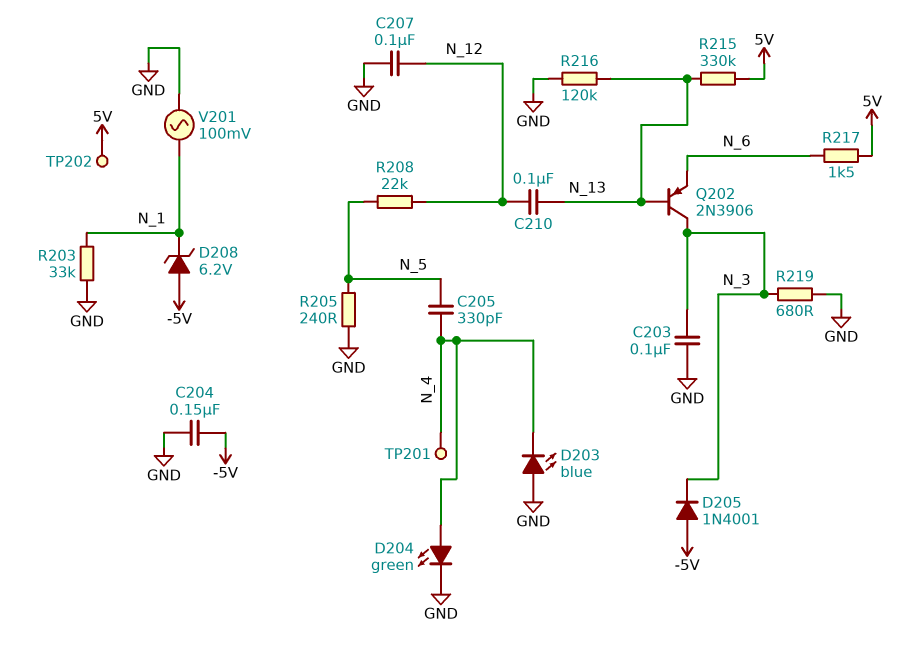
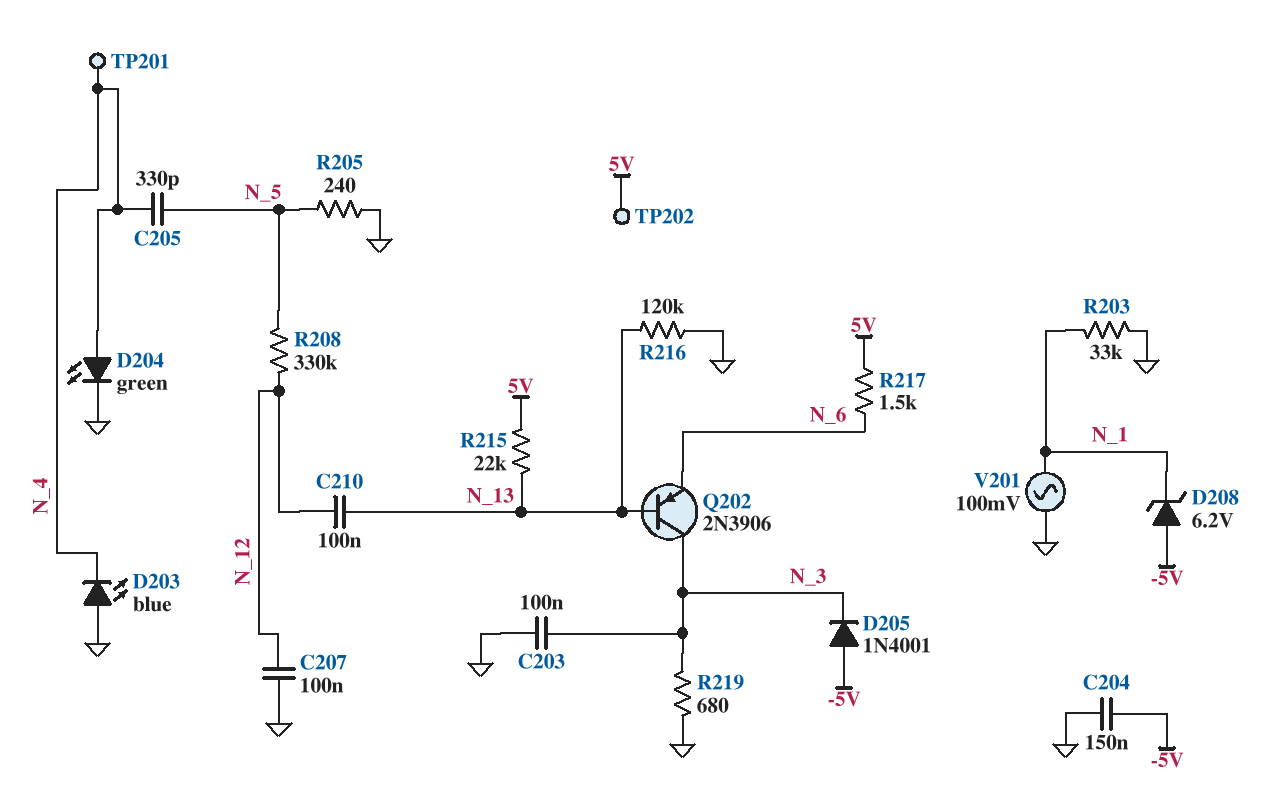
R208: 22k (N_5, N_12) -> 330k (N_5, N_12)
R215: 330k (5V, N_13) -> 22k (5V, N_13)

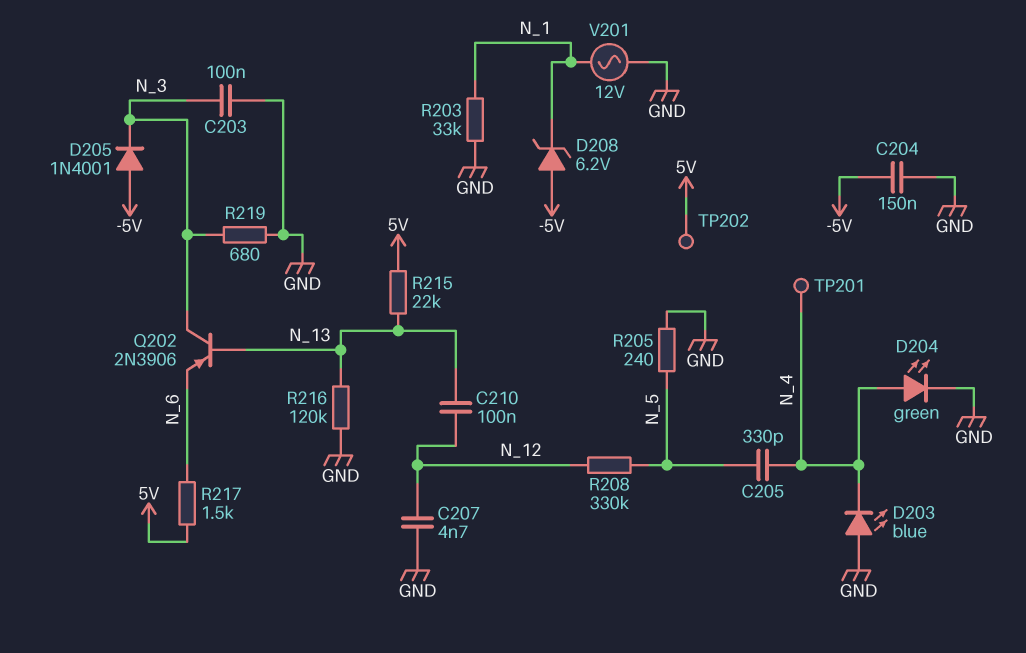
C207: 100nF (GND, N_12) -> 4.7nF (GND, N_12)
V201: AC 100mV (GND, N_1) -> AC 12V (GND, N_1)

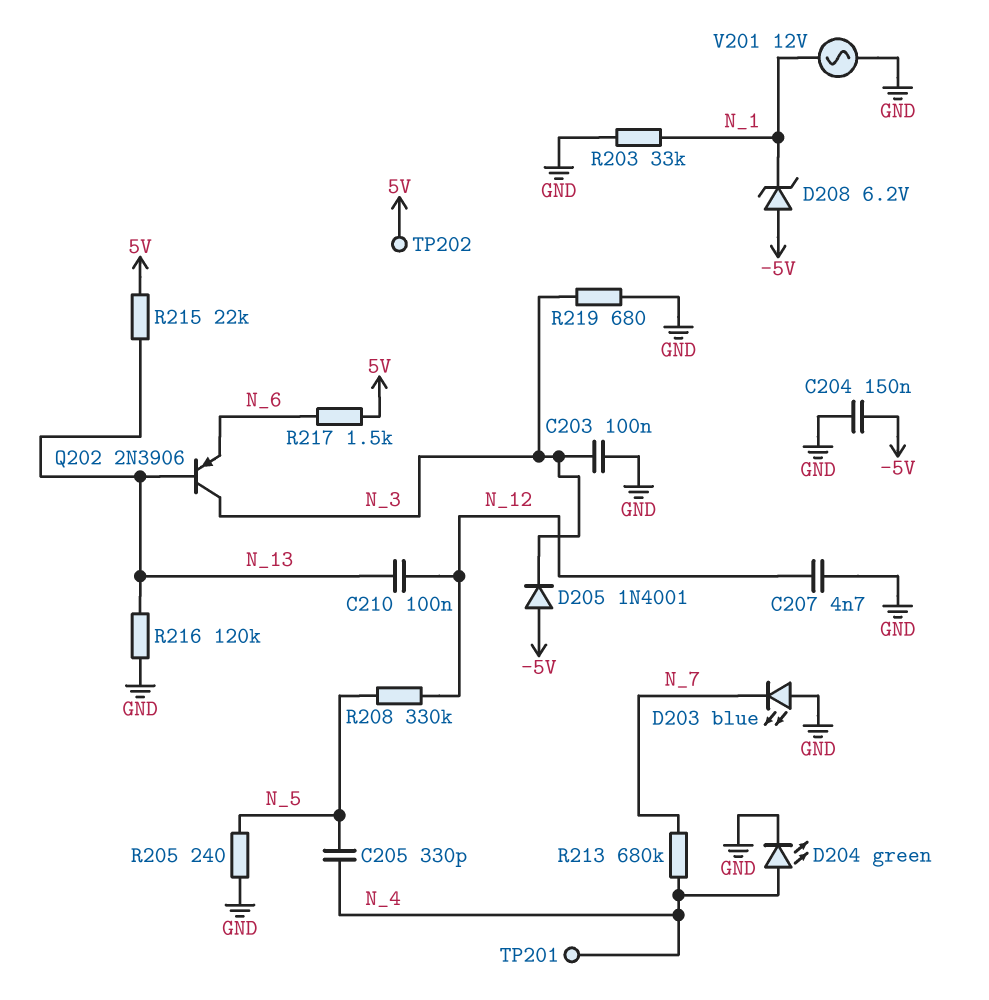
D203: LED blue (A GND, K N_4) -> LED blue (A GND, K N_7)
R213: none -> 680k (N_4, N_7)

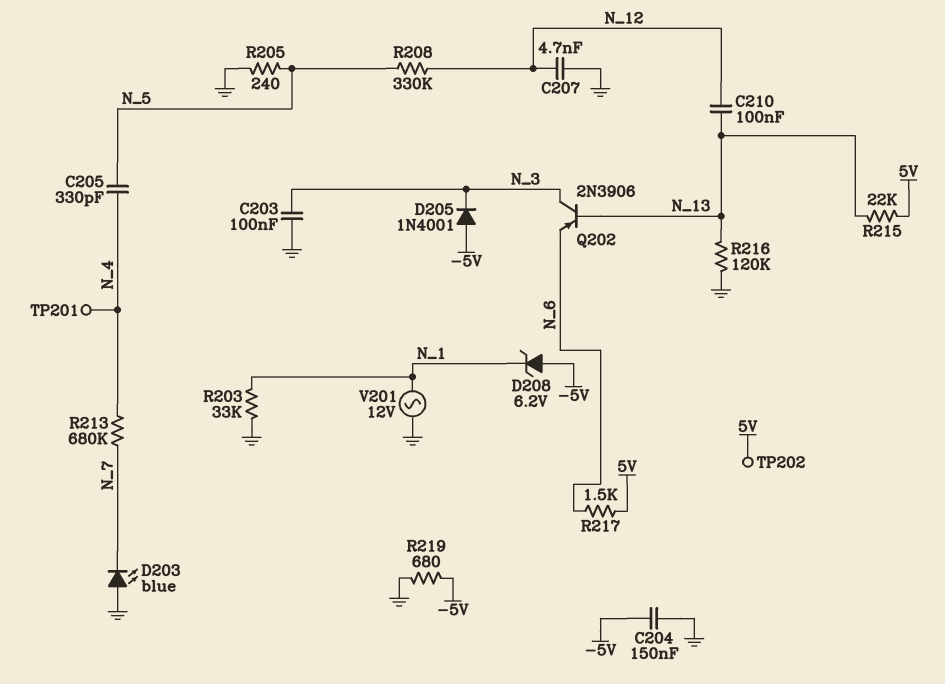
D204: LED green (A N_4, K GND) -> none
R219: 680 (GND, N_3) -> 680 (-5V, GND)

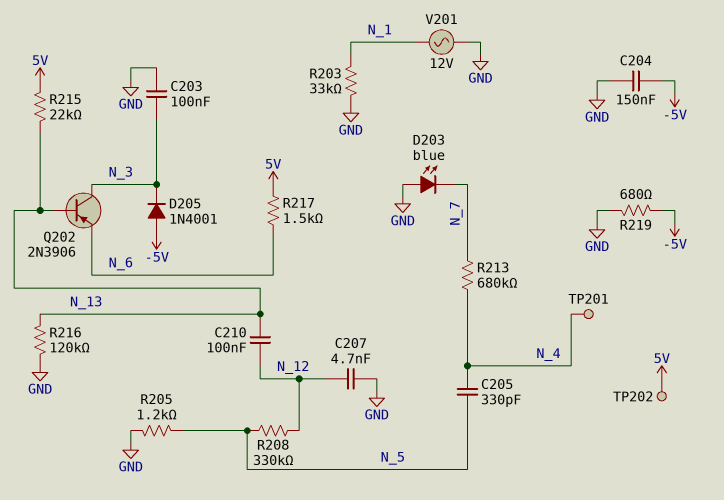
D208: zener 6.2V (A -5V, K N_1) -> none
R205: 240 (GND, N_5) -> 1.2k (GND, N_5)

